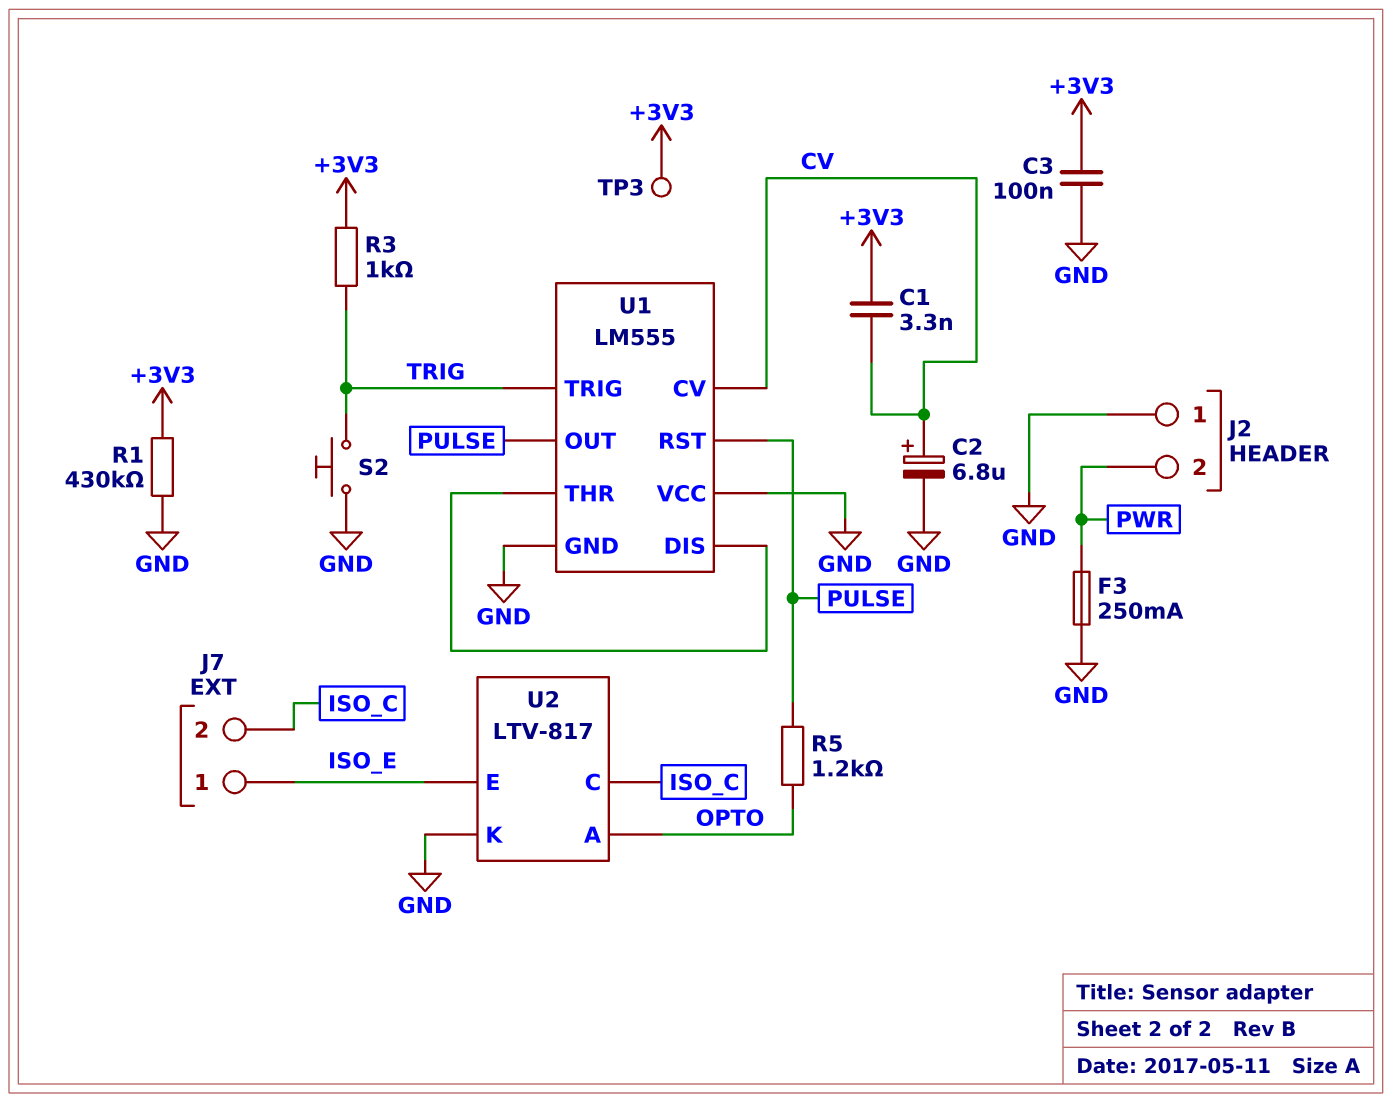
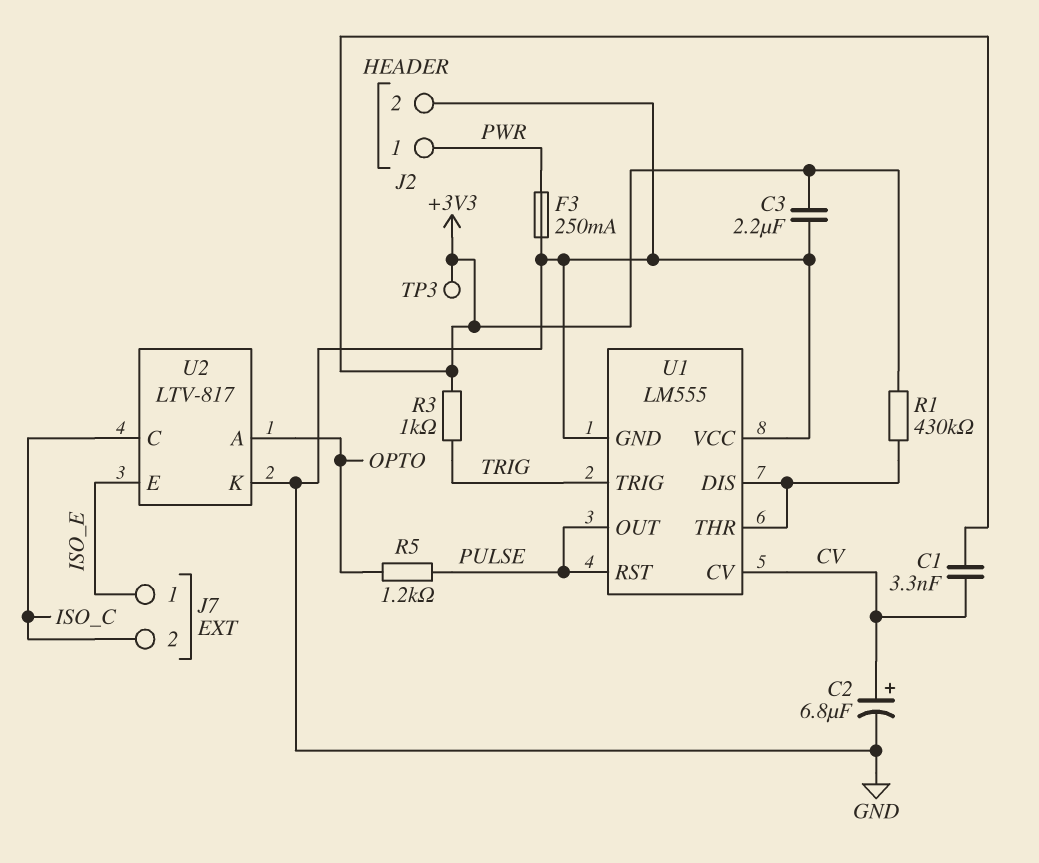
C3: 100nF (+3V3, GND) -> 2.2uF (+3V3, GND)
J2 pin 1: GND -> PWR
J2 pin 2: PWR -> GND
R1: 430k (+3V3, GND) -> 430k (+3V3, U1/DIS)
S2: button (GND, TRIG) -> none

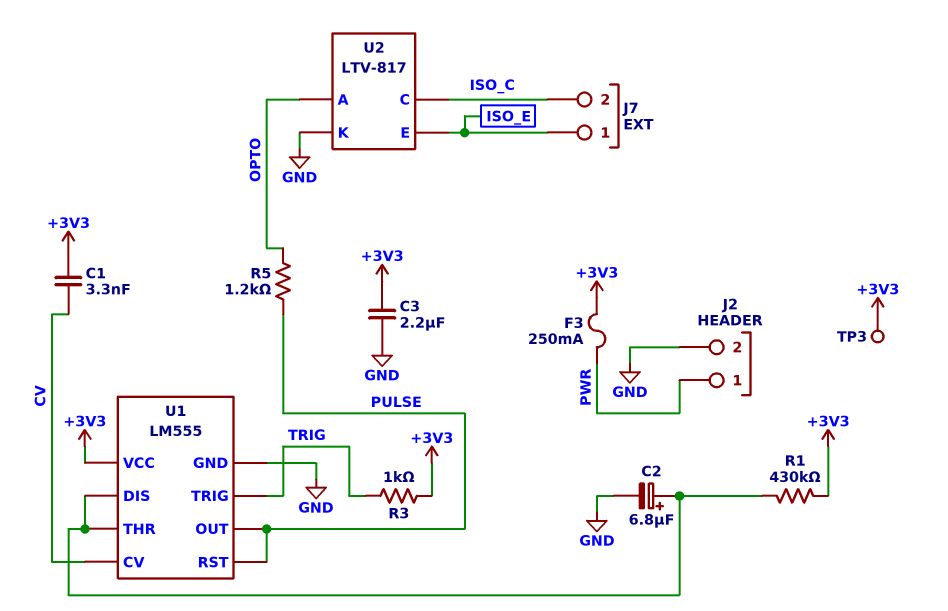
C2: 6.8uF (plus CV, minus GND) -> 6.8uF (plus U1/DIS, minus GND)
F3: 250mA (GND, PWR) -> 250mA (+3V3, PWR)
U1 pin VCC: GND -> +3V3

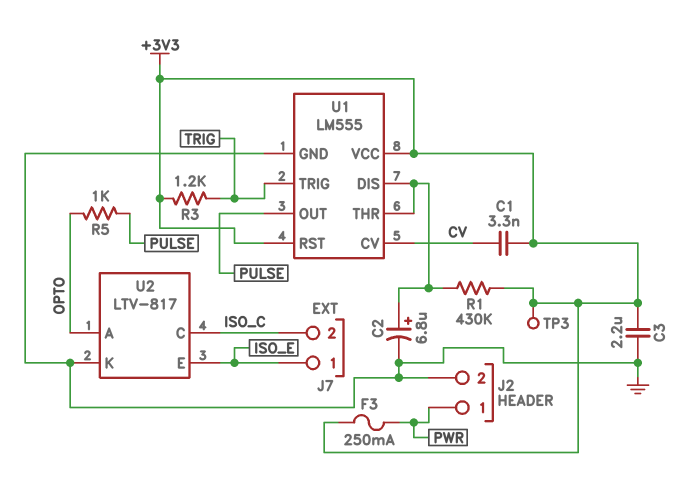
R3: 1k (+3V3, TRIG) -> 1.2k (+3V3, TRIG)
R5: 1.2k (OPTO, PULSE) -> 1k (OPTO, PULSE)
U1 pin RST: PULSE -> +3V3

